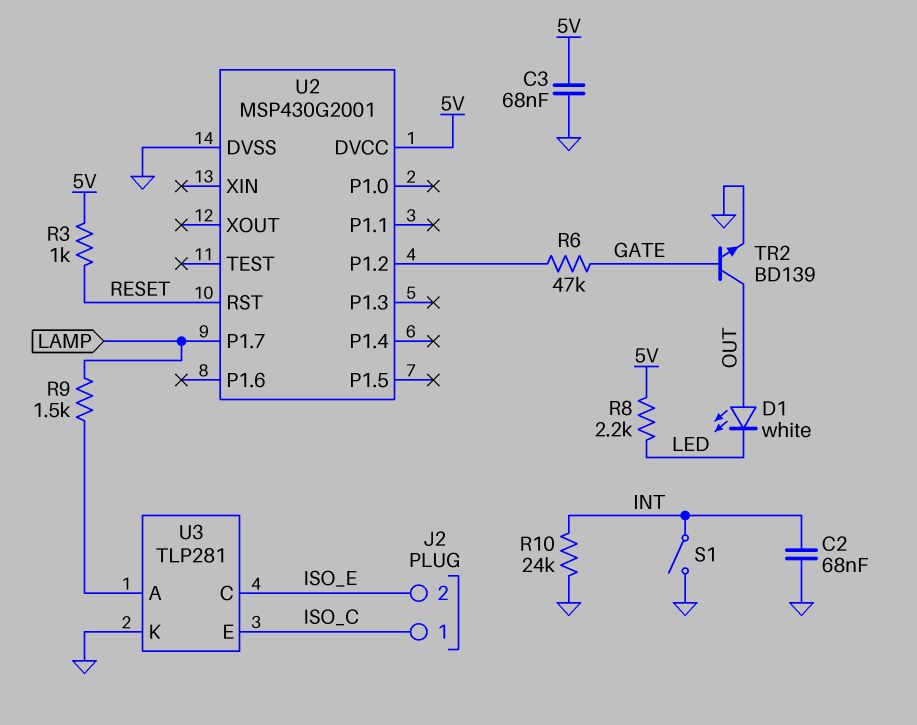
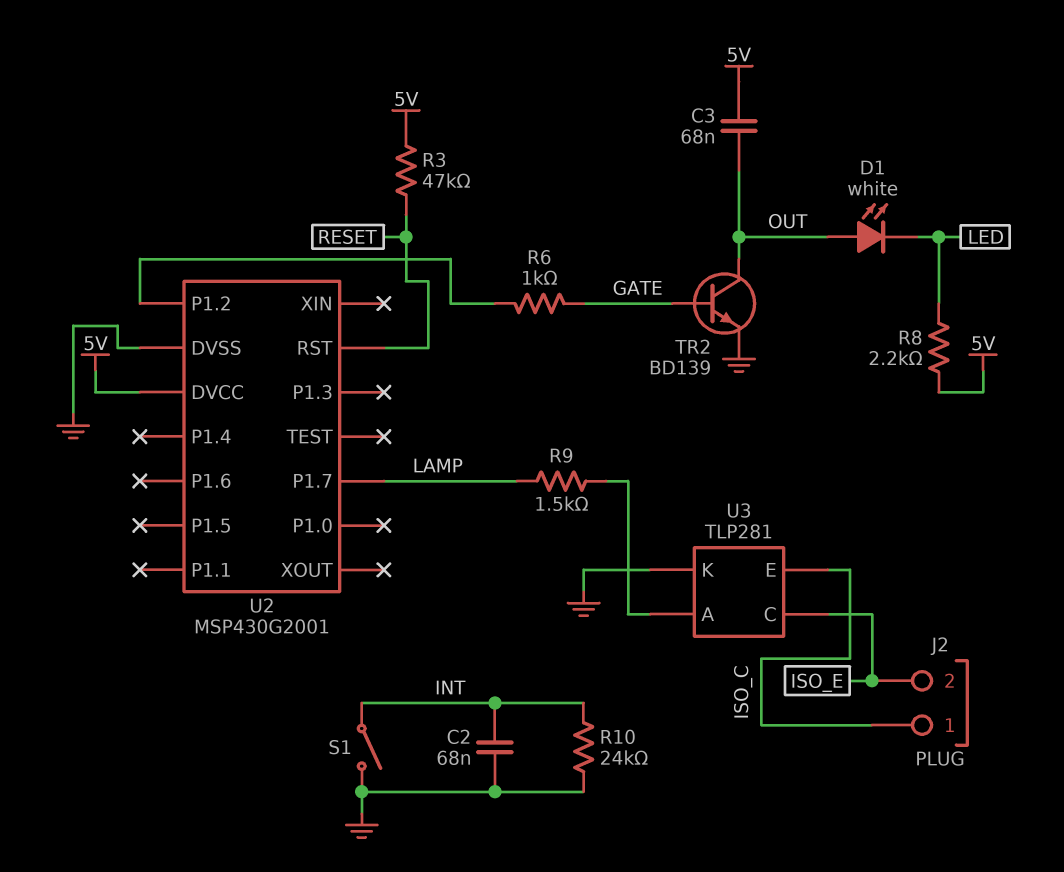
C3: 68nF (5V, GND) -> 68nF (5V, OUT)
R3: 1k (5V, RESET) -> 47k (5V, RESET)
R6: 47k (GATE, U2/P1.2) -> 1k (GATE, U2/P1.2)

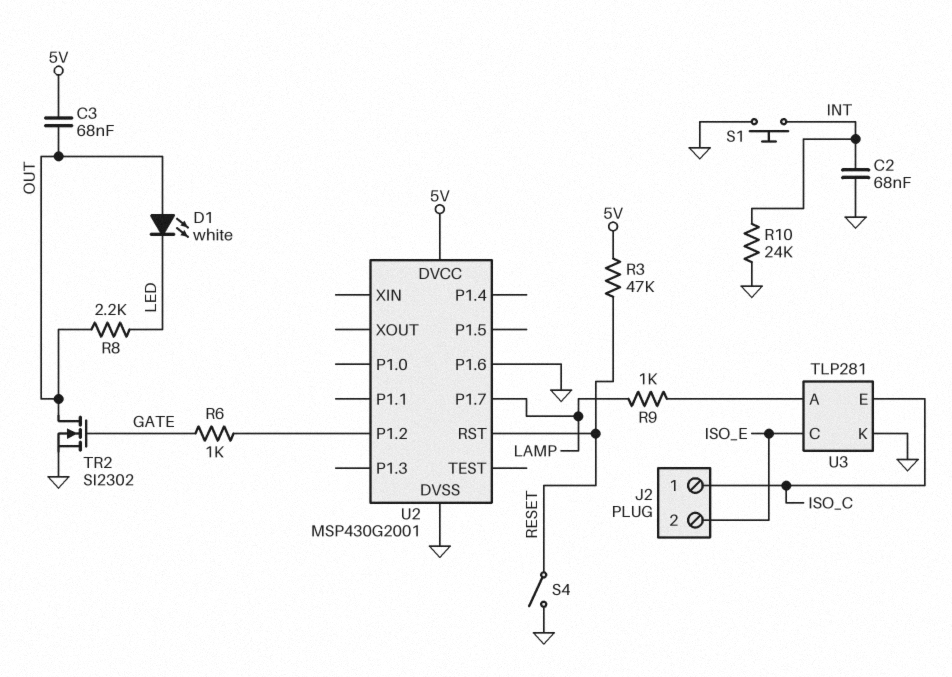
R8: 2.2k (5V, LED) -> 2.2k (LED, OUT)
R9: 1.5k (LAMP, U3/A) -> 1k (LAMP, U3/A)
S1: switch (GND, INT) -> button (GND, INT)
S4: none -> switch (GND, RESET)
TR2: NPN BD139 (B GATE, C OUT, E GND) -> NMOS SI2302 (G GATE, D OUT, S GND)
U2 pin P1.6: none -> GND

